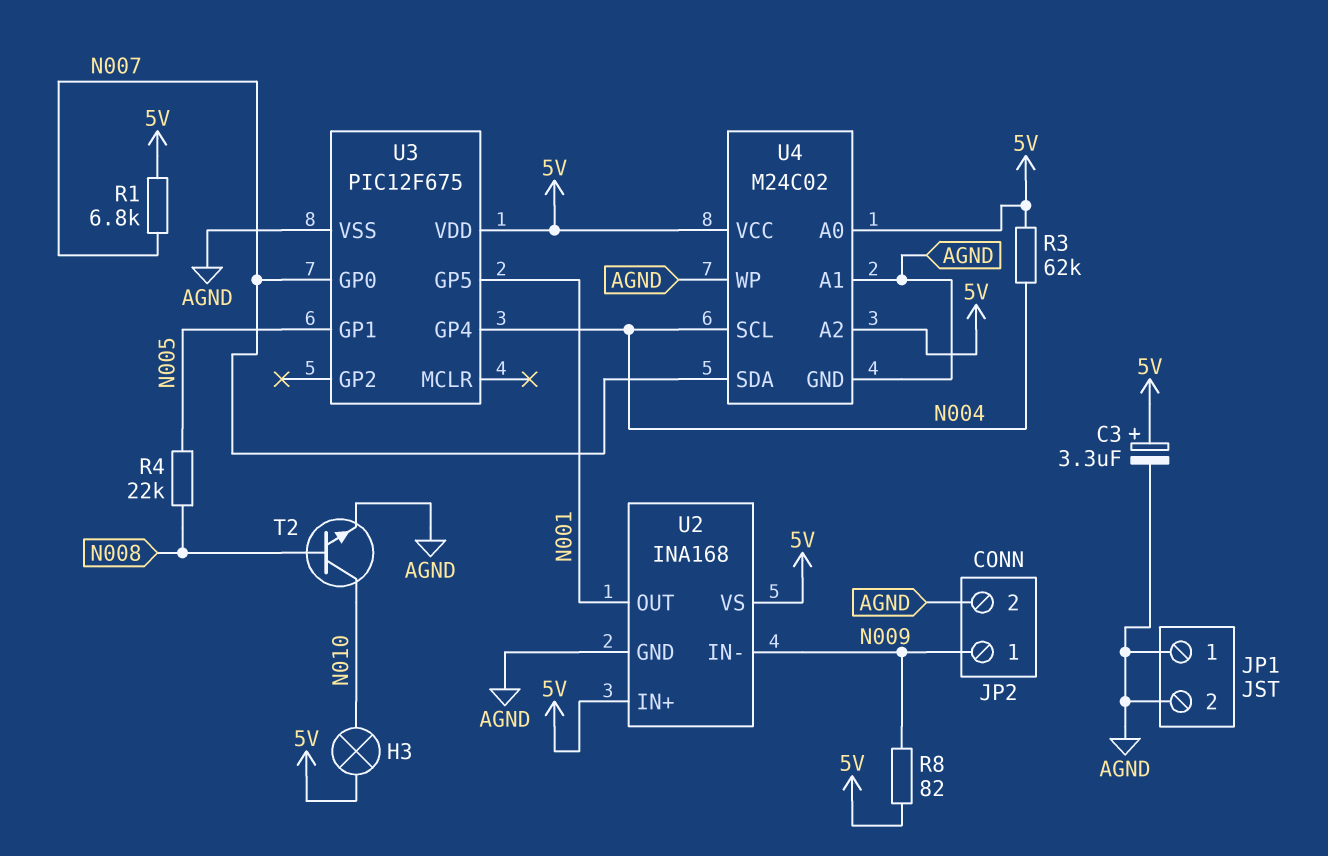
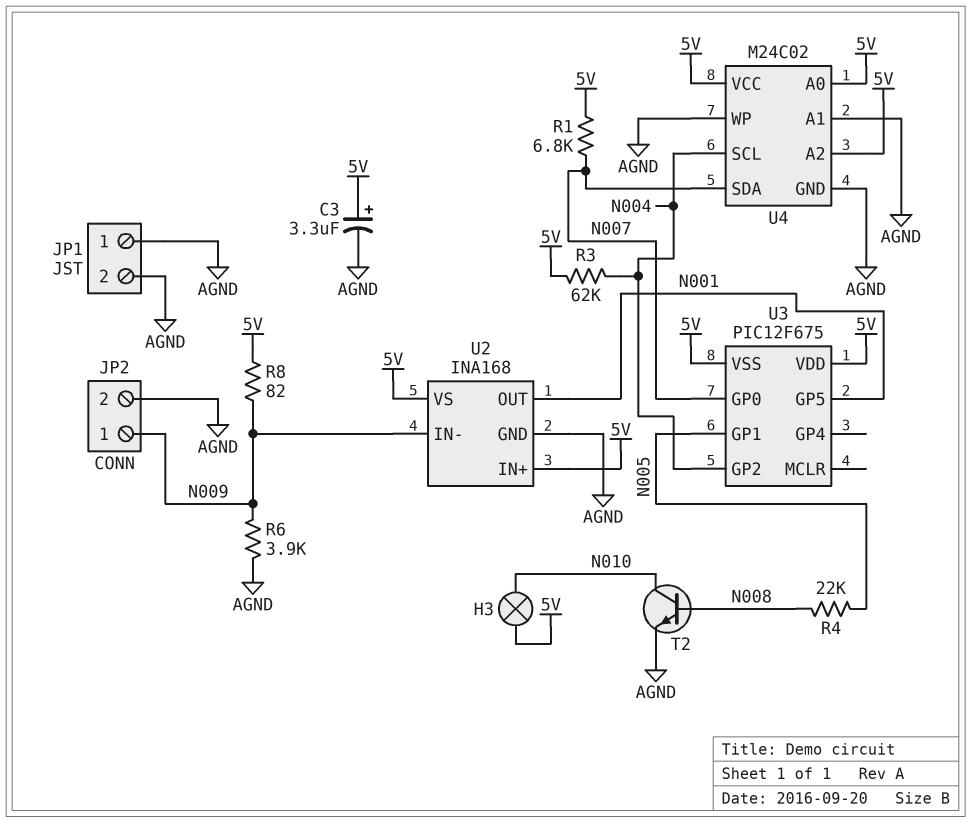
R6: none -> 3.9k (AGND, N009)
U3 pin GP2: none -> N004
U3 pin GP4: N004 -> none
U3 pin VSS: AGND -> 5V

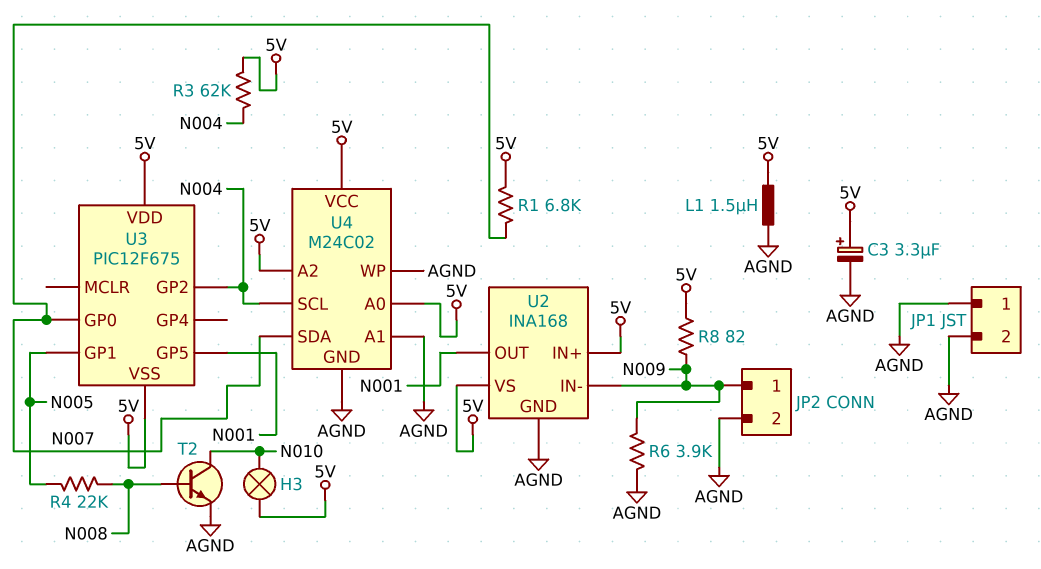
L1: none -> 1.5uH (5V, AGND)

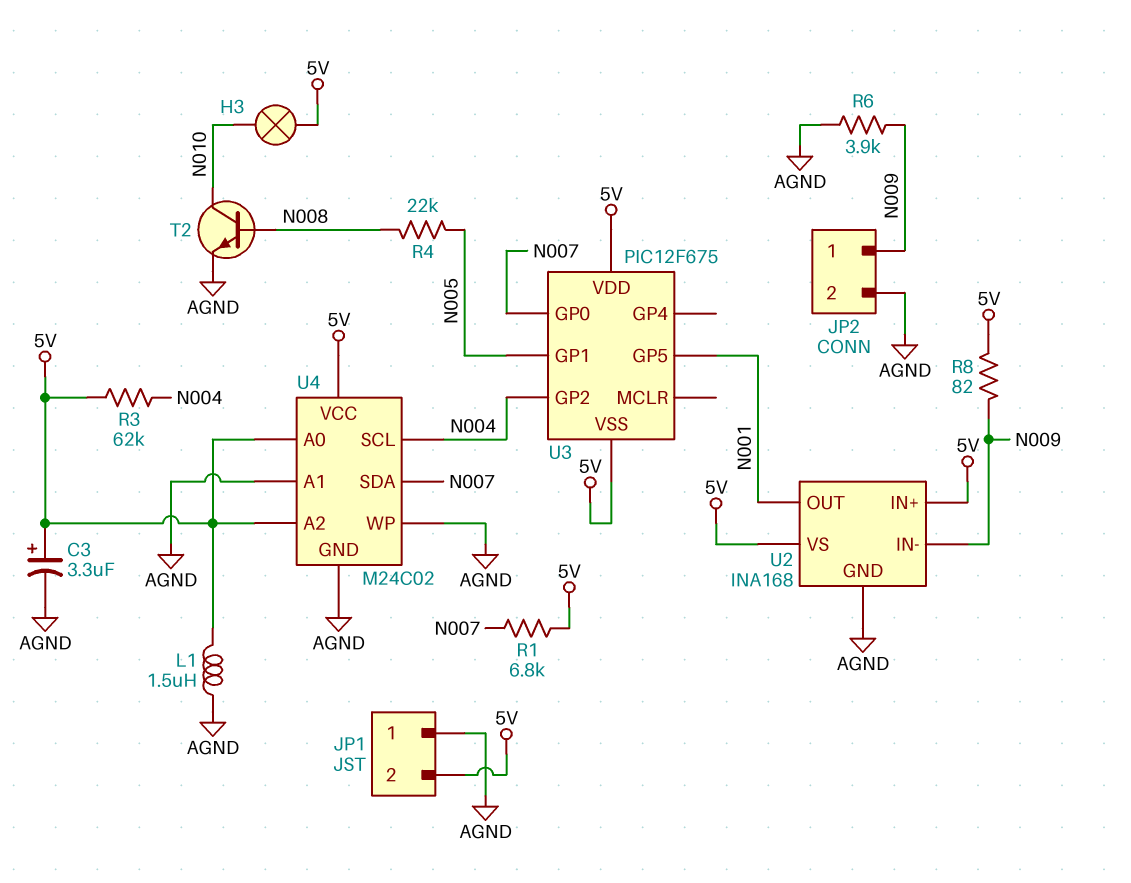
JP1 pin 2: AGND -> 5V

